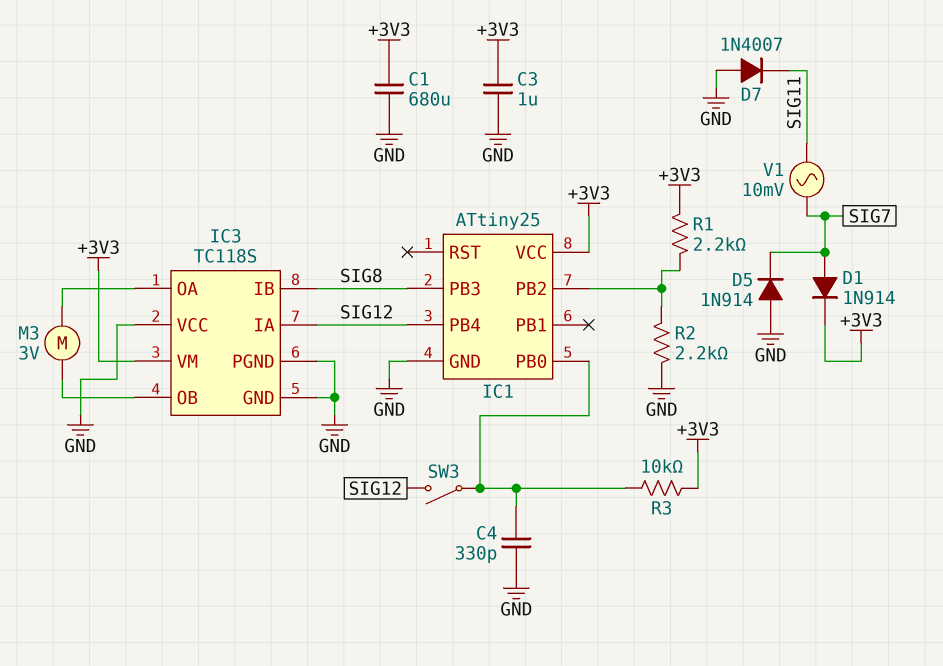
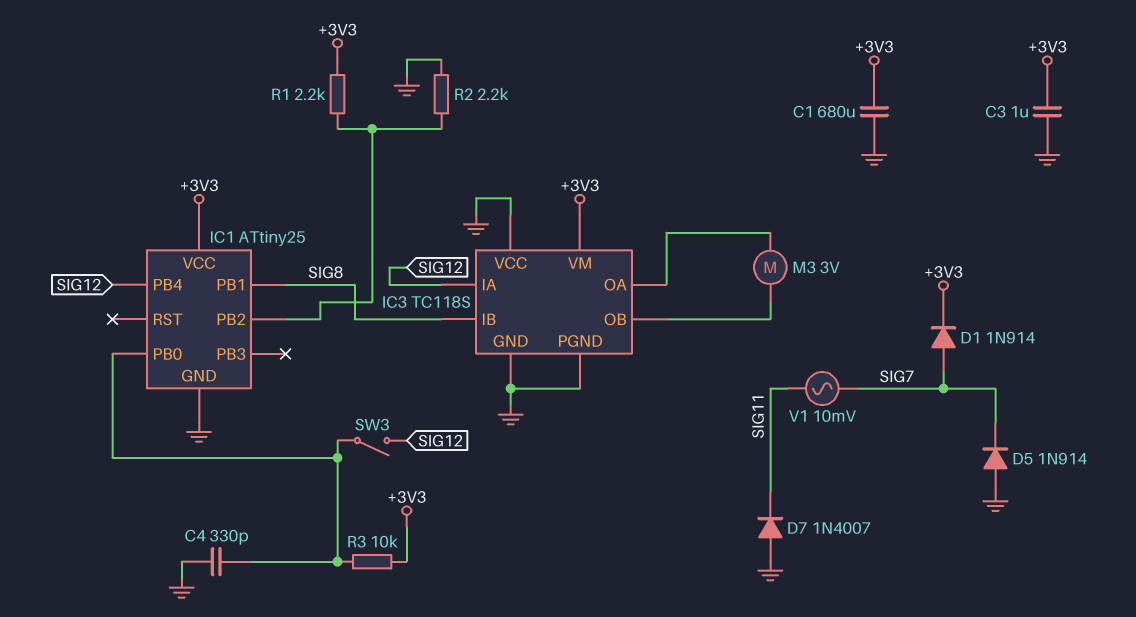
IC1 pin PB1: none -> SIG8
IC1 pin PB3: SIG8 -> none

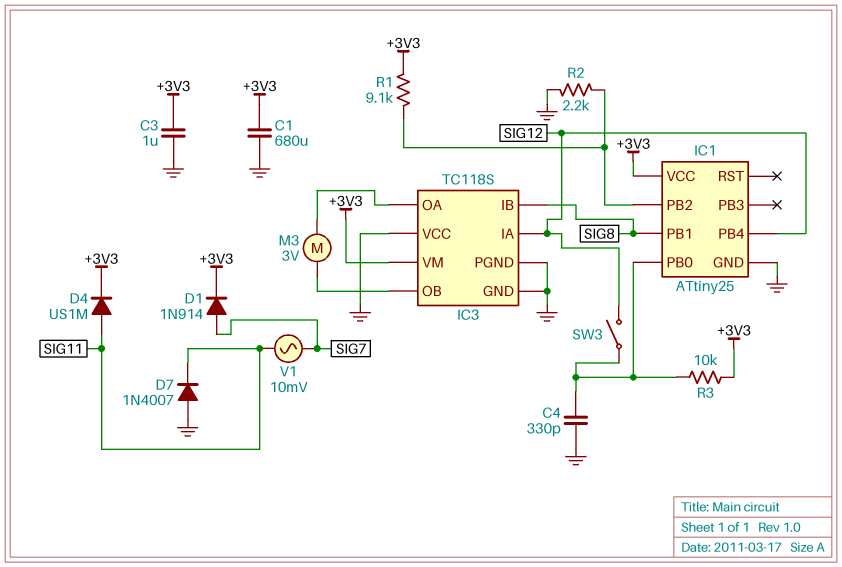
D4: none -> diode US1M (A SIG11, K +3V3)
D5: diode 1N914 (A GND, K SIG7) -> none
R1: 2.2k (+3V3, IC1/PB2) -> 9.1k (+3V3, IC1/PB2)

